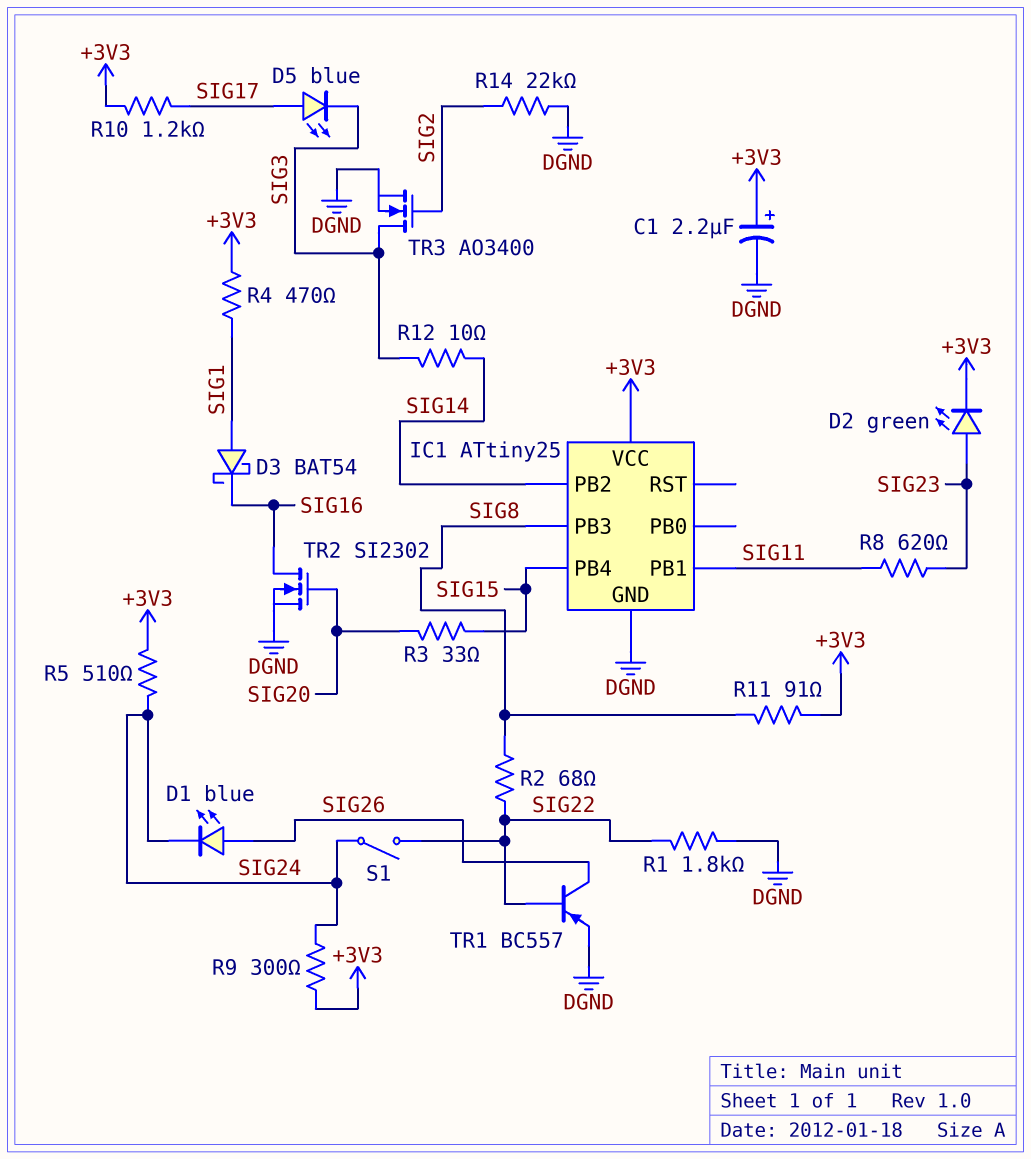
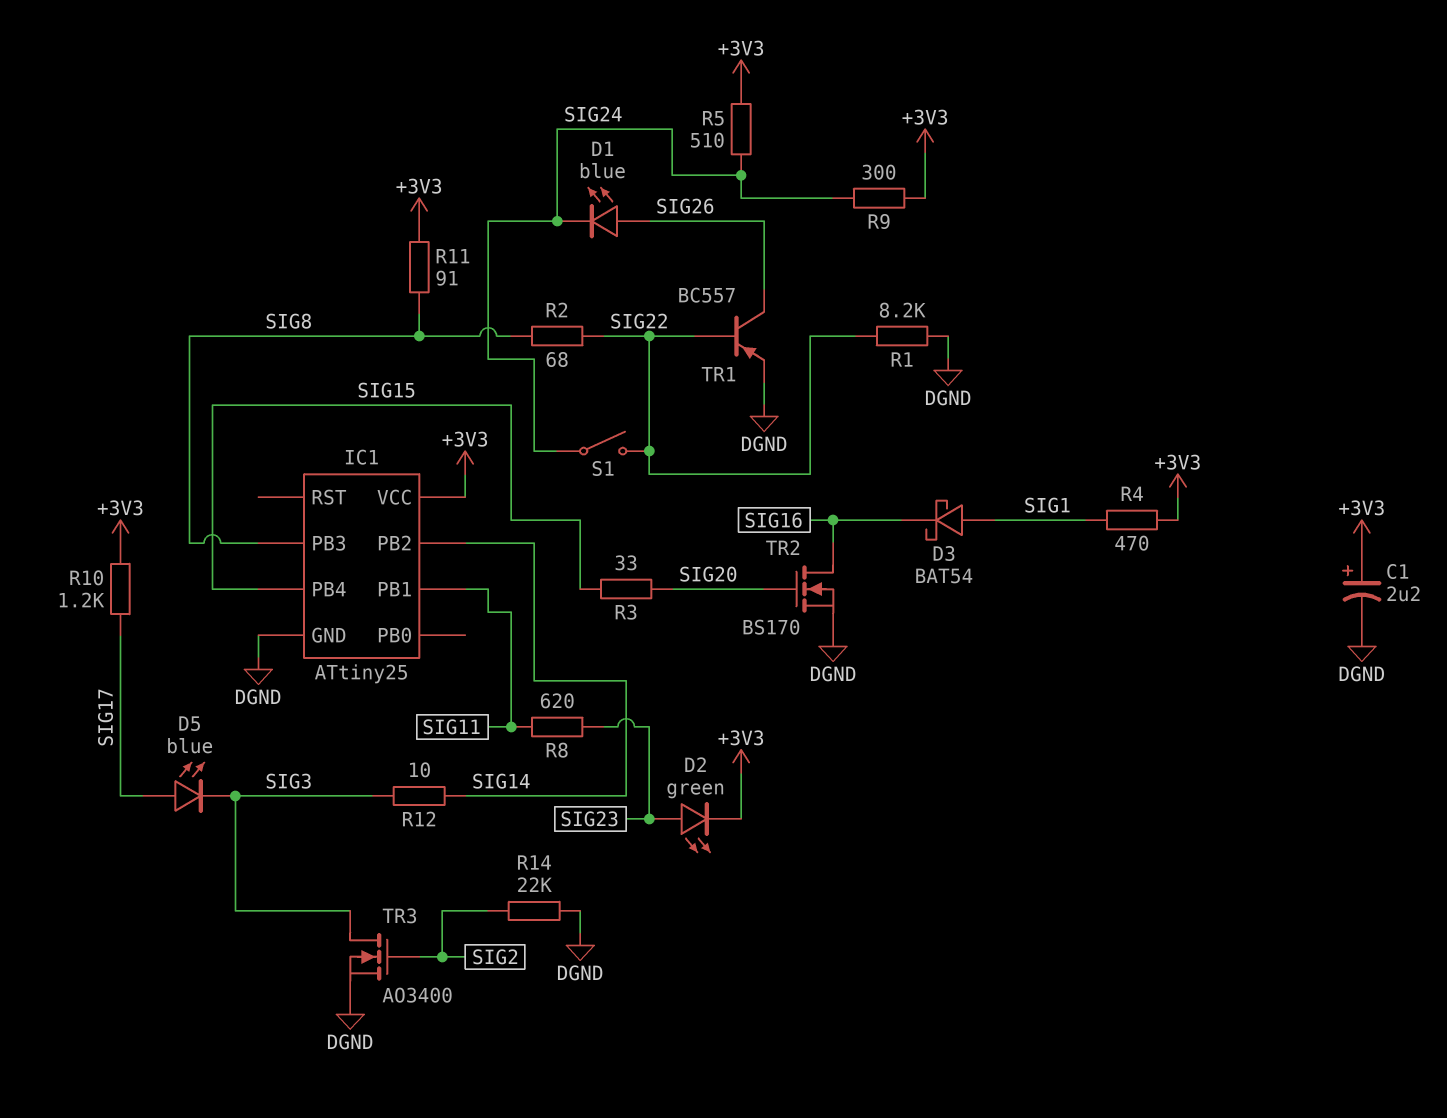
R1: 1.8k (DGND, SIG22) -> 8.2k (DGND, SIG22)
TR2: NMOS SI2302 (G SIG20, D SIG16, S DGND) -> NMOS BS170 (G SIG20, D SIG16, S DGND)

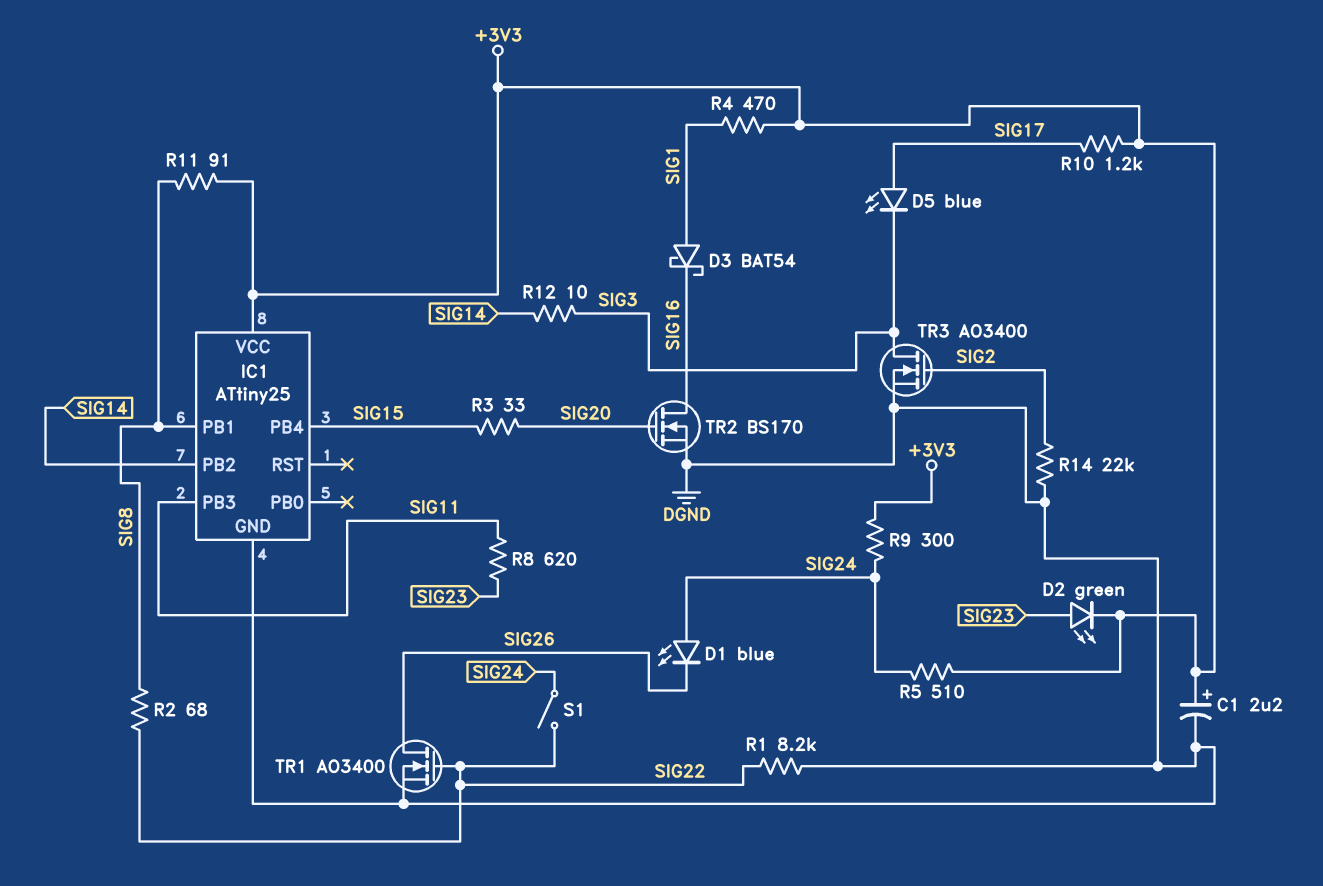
D1: LED blue (A SIG26, K SIG24) -> LED blue (A SIG24, K SIG26)
IC1 pin PB1: SIG11 -> SIG8
IC1 pin PB3: SIG8 -> SIG11
TR1: PNP BC557 (B SIG22, C SIG26, E DGND) -> NMOS AO3400 (G SIG22, D SIG26, S DGND)

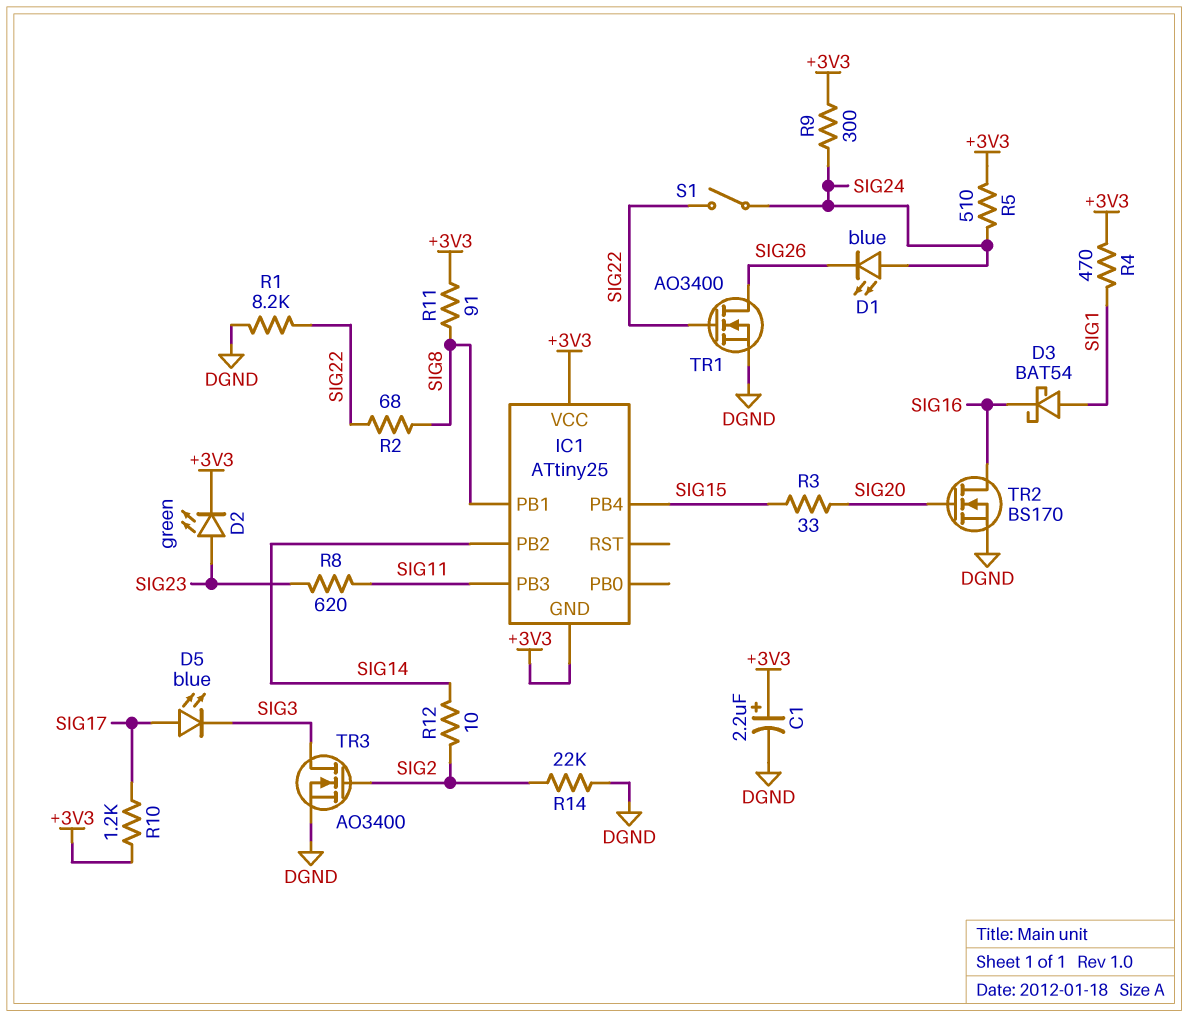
IC1 pin GND: DGND -> +3V3
R12: 10 (SIG3, SIG14) -> 10 (SIG2, SIG14)

